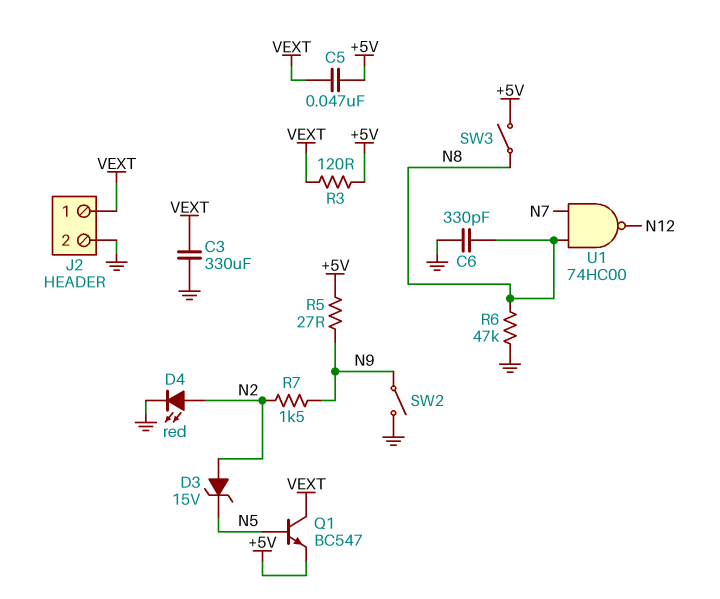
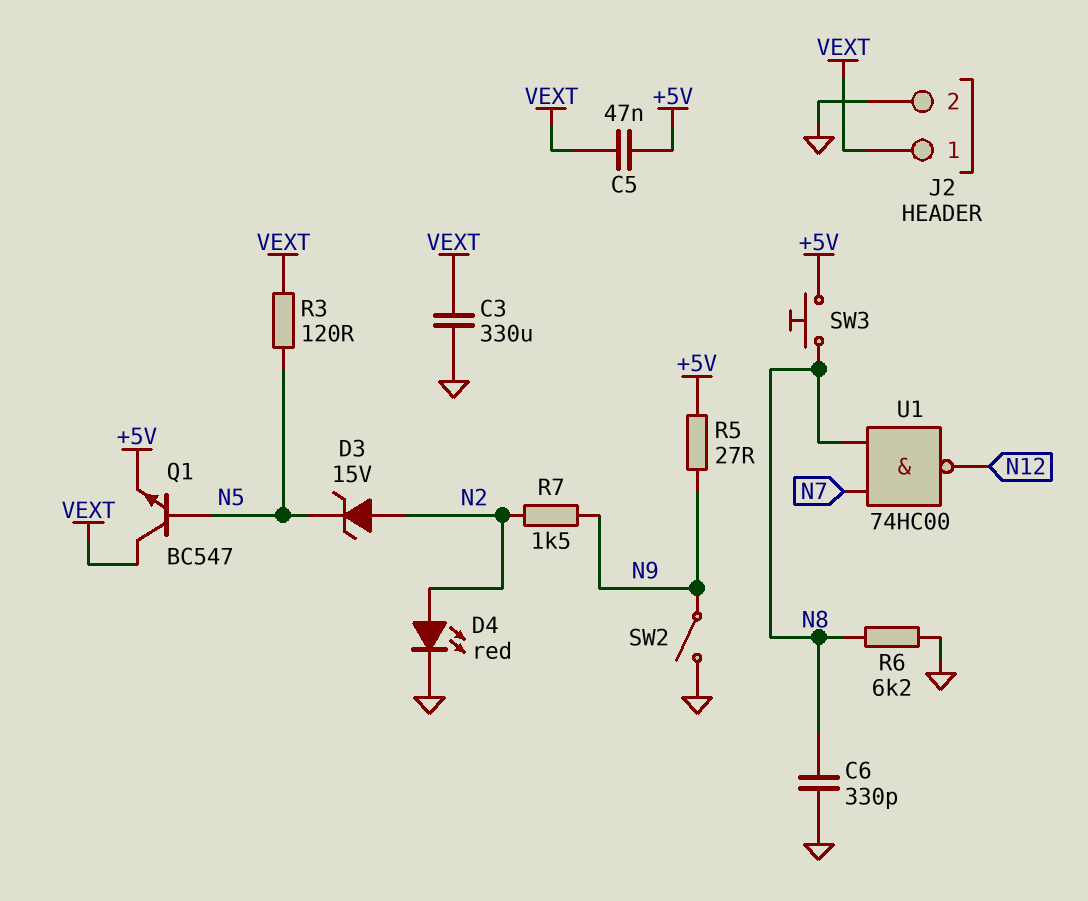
R3: 120 (+5V, VEXT) -> 120 (N5, VEXT)
R6: 47k (GND, N8) -> 6.2k (GND, N8)
SW3: switch (+5V, N8) -> button (+5V, N8)

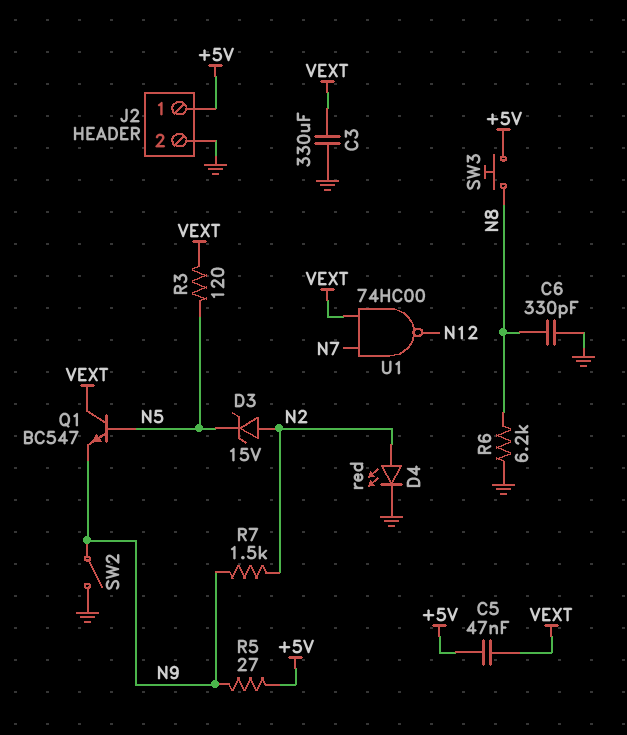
J2 pin 1: VEXT -> +5V
Q1: NPN BC547 (B N5, C VEXT, E +5V) -> NPN BC547 (B N5, C VEXT, E N9)
U1: NAND 74HC00 (in N7, in N8, out N12) -> NAND 74HC00 (in N7, in VEXT, out N12)

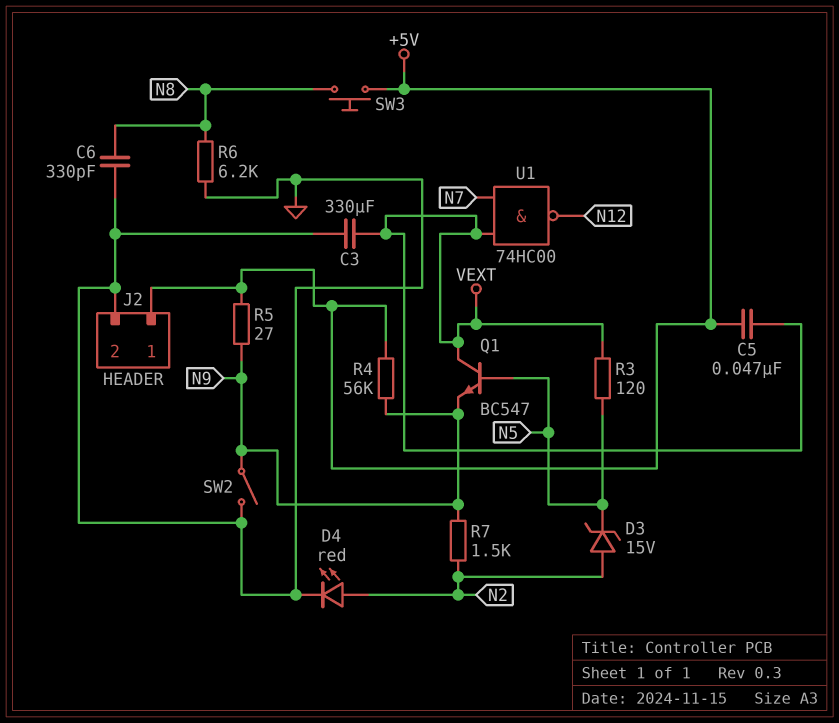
R4: none -> 56k (+5V, N9)

